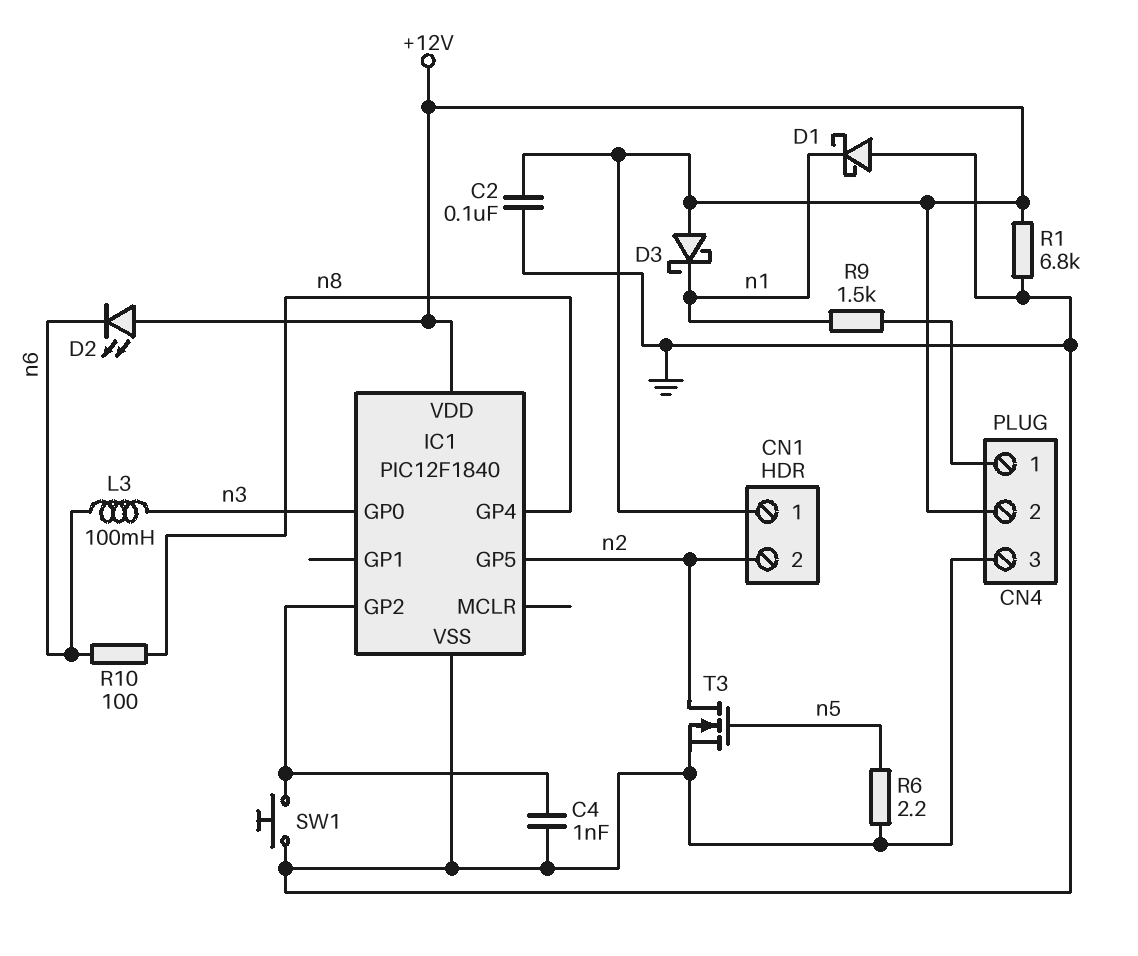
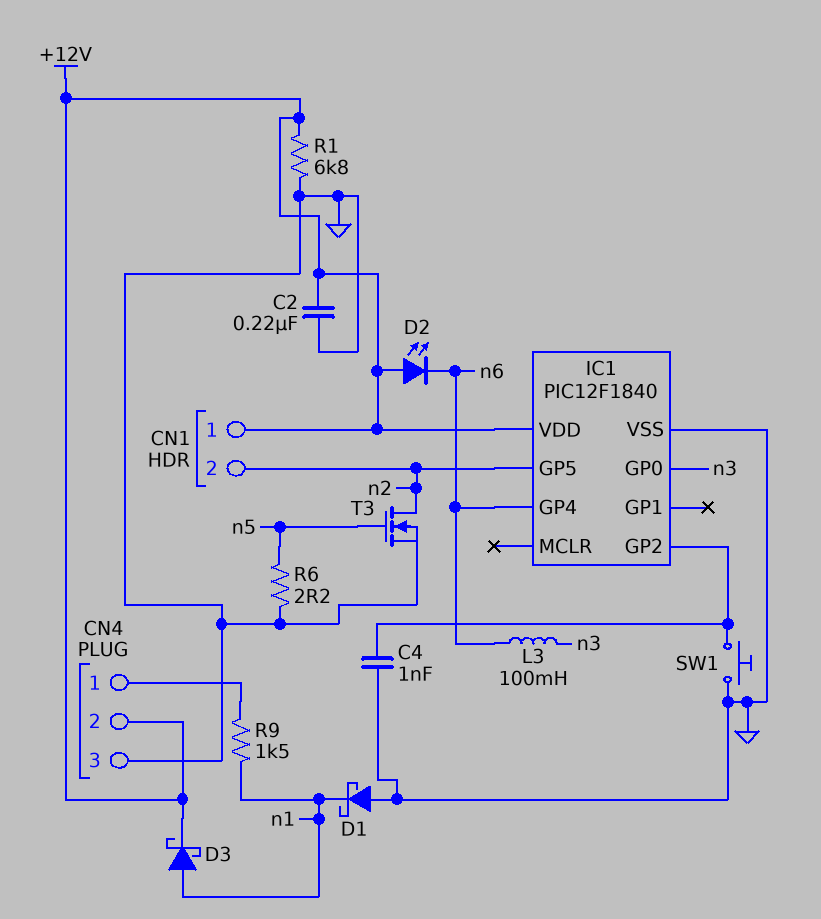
C2: 100nF (+12V, GND) -> 220nF (+12V, GND)
D3: schottky (A +12V, K n1) -> schottky (A n1, K +12V)
IC1 pin GP4: n8 -> n6
R10: 100 (n6, n8) -> none

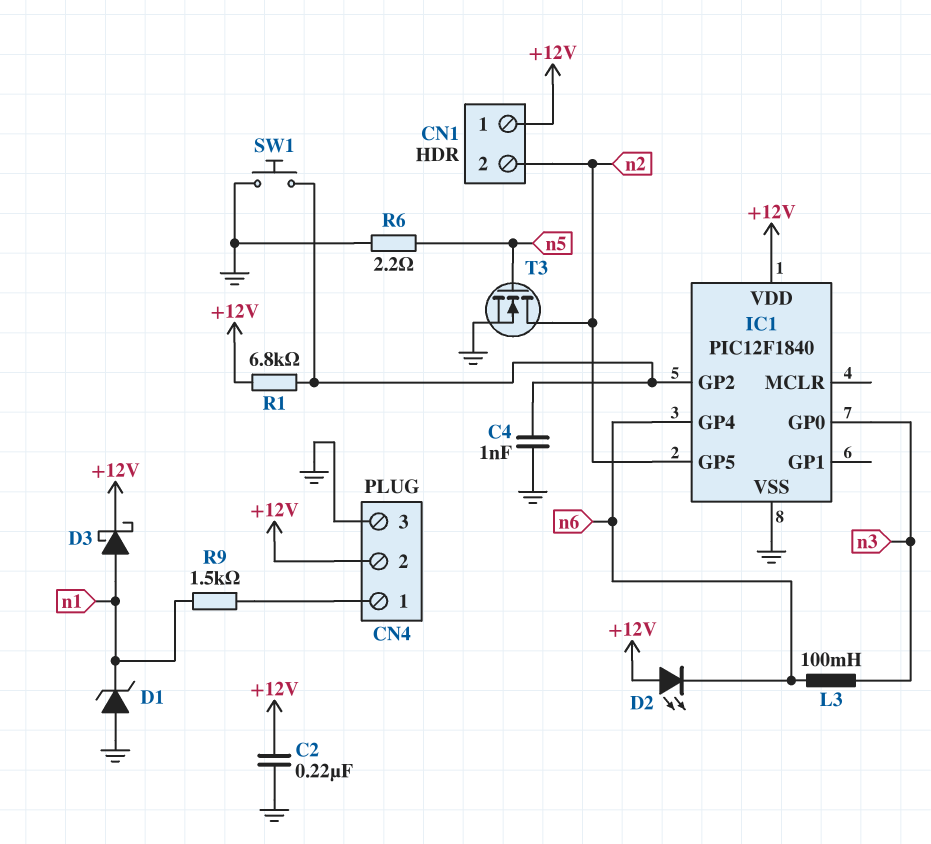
D1: schottky (A GND, K n1) -> zener (A GND, K n1)
R1: 6.8k (+12V, GND) -> 6.8k (+12V, IC1/GP2)

